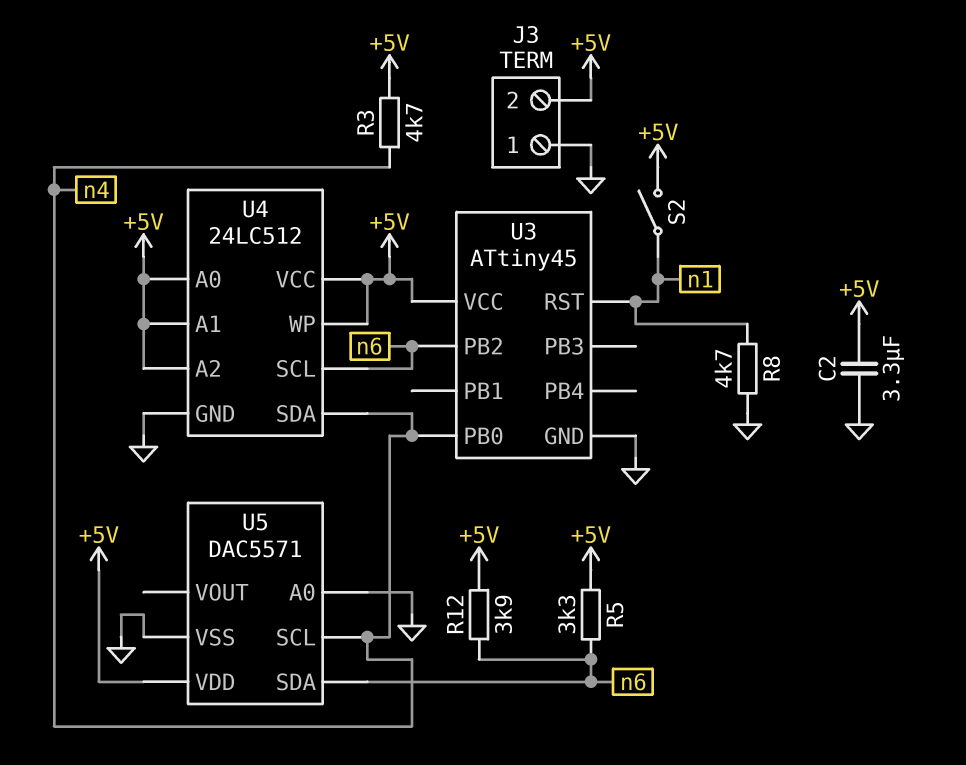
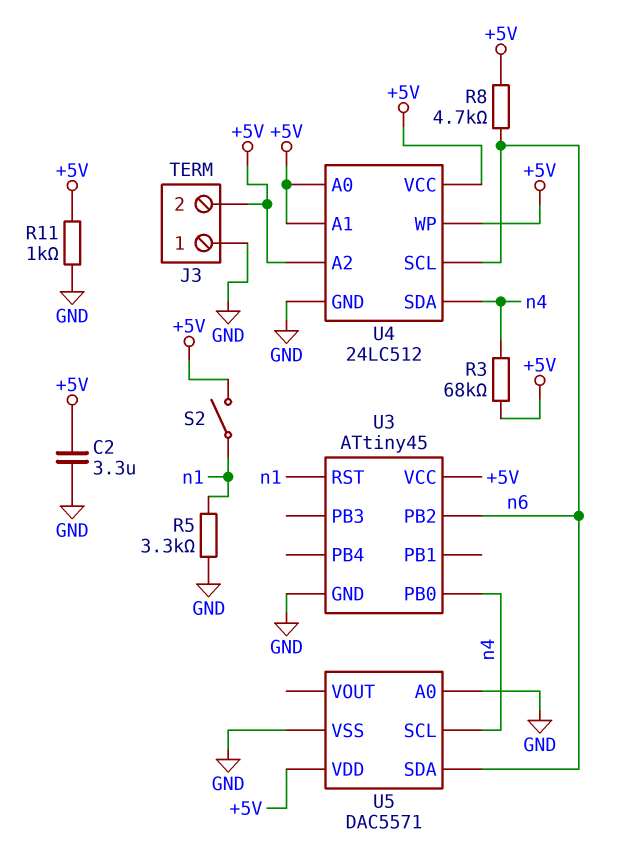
R3: 4.7k (+5V, n4) -> 68k (+5V, n4)
R5: 3.3k (+5V, n6) -> 3.3k (GND, n1)
R8: 4.7k (GND, n1) -> 4.7k (+5V, n6)
R11: none -> 1k (+5V, GND)
R12: 3.9k (+5V, n6) -> none

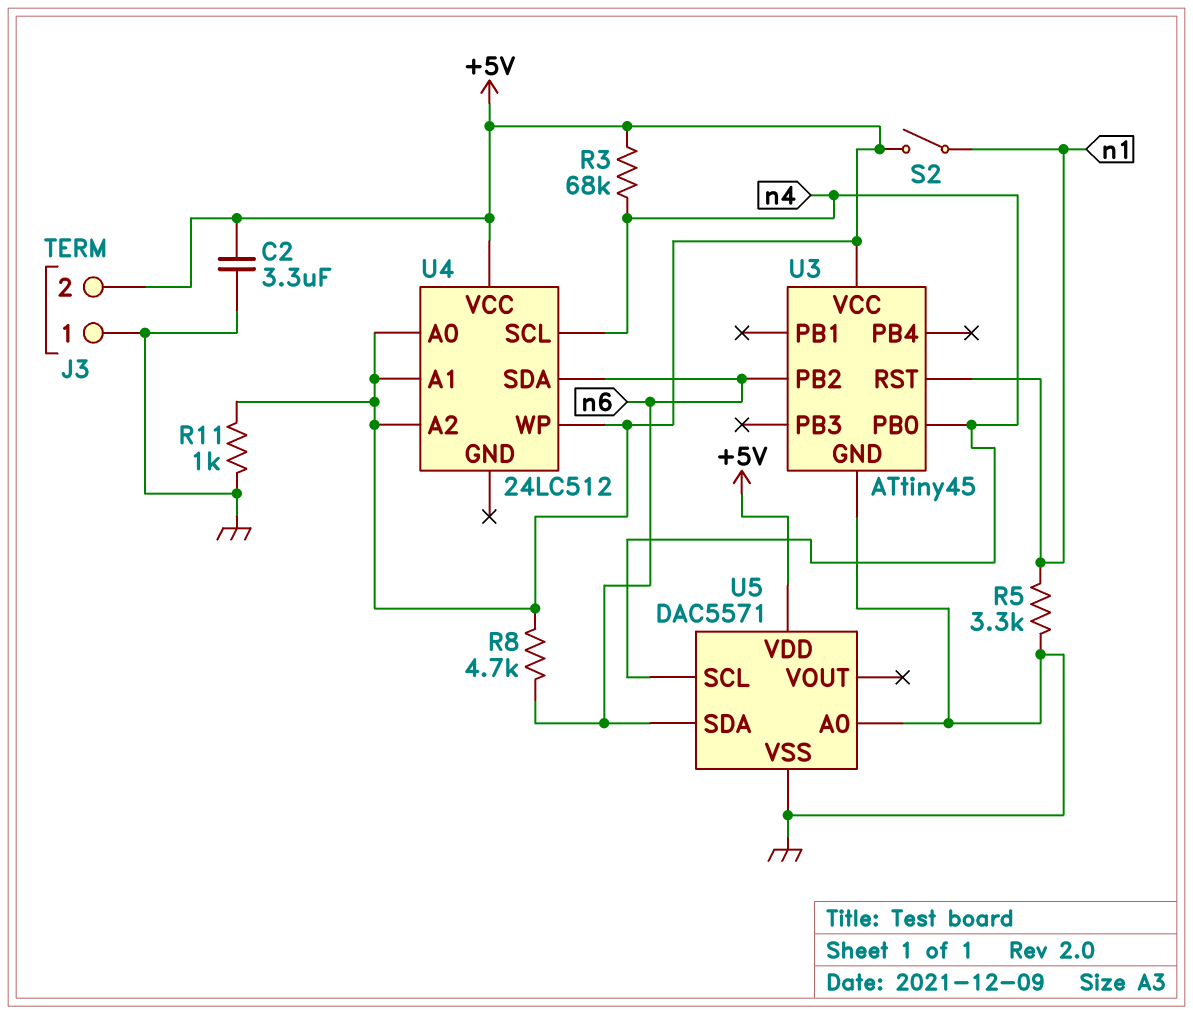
U4 pin GND: GND -> none
U4 pin SCL: n6 -> n4
U4 pin SDA: n4 -> n6

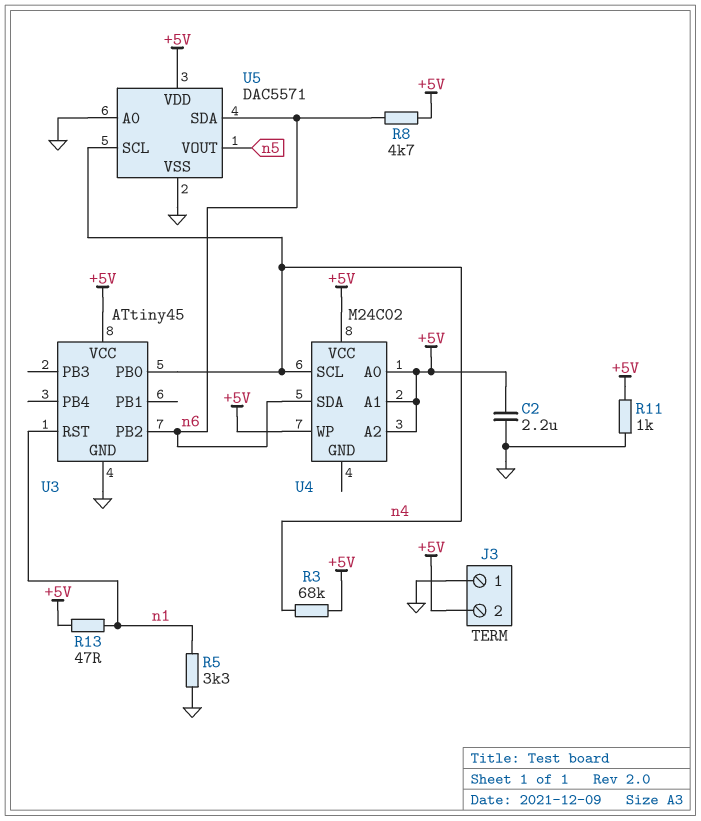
C2: 3.3uF (+5V, GND) -> 2.2uF (+5V, GND)
R13: none -> 47 (+5V, n1)
S2: switch (+5V, n1) -> none
U4: 24LC512 -> M24C02
U5 pin VOUT: none -> n5

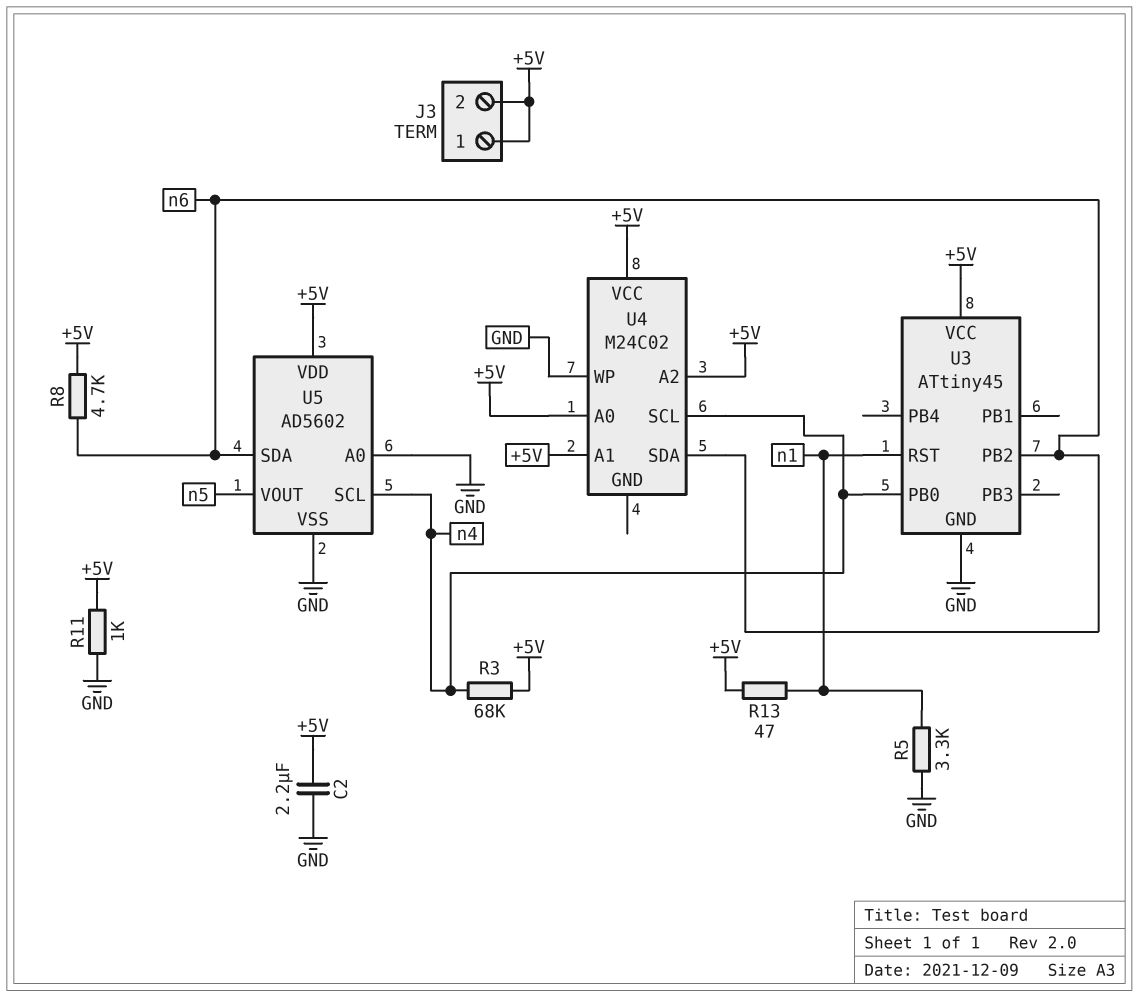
J3 pin 1: GND -> +5V
U4 pin WP: +5V -> GND
U5: DAC5571 -> AD5602

